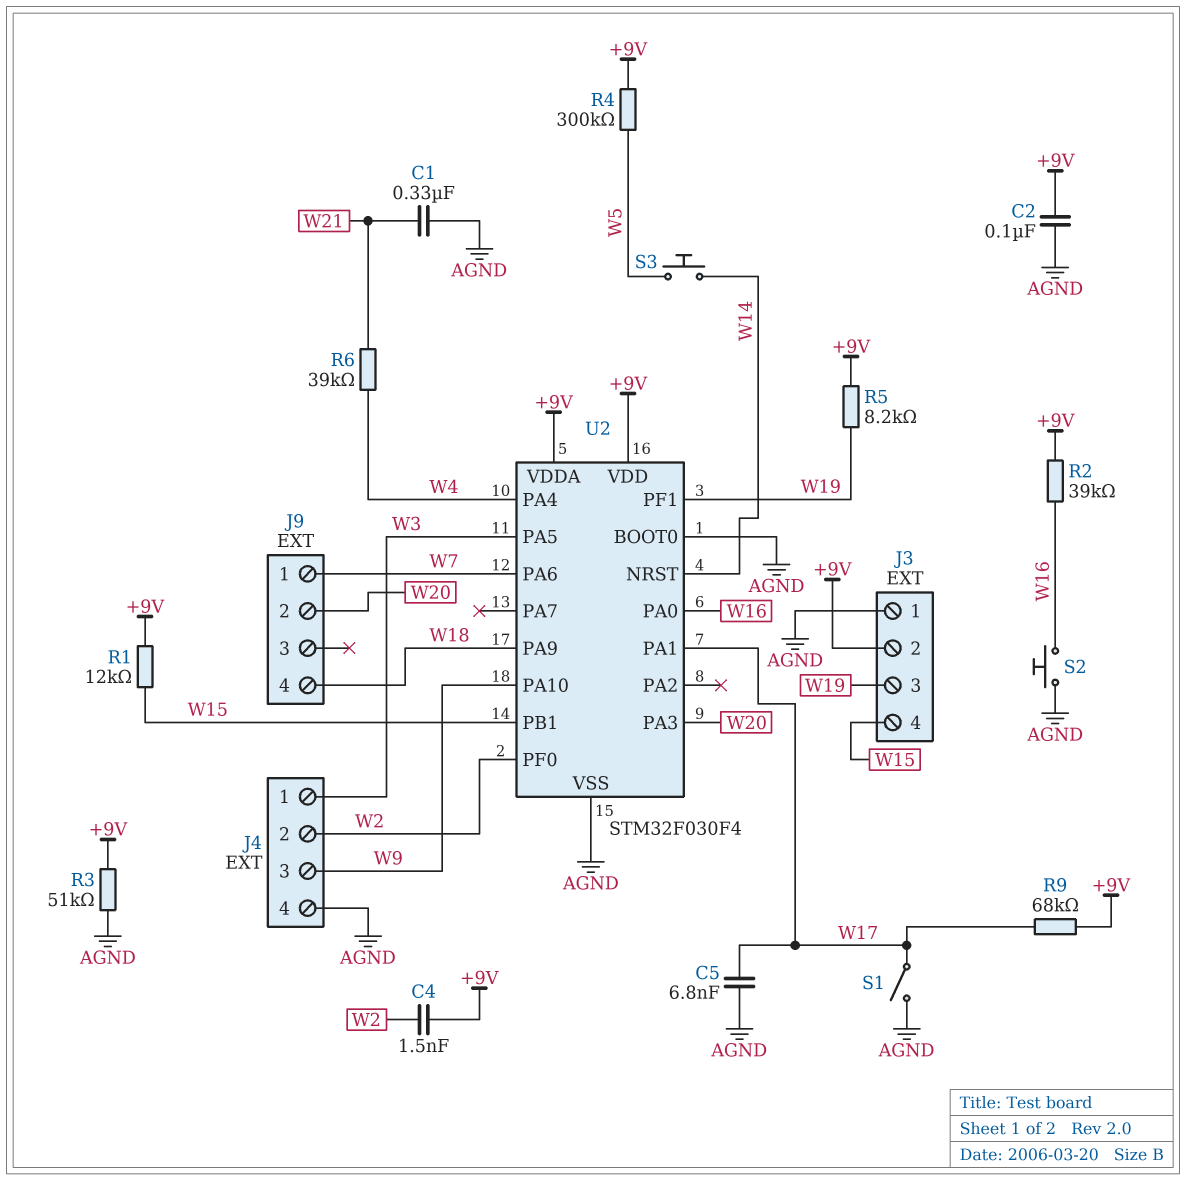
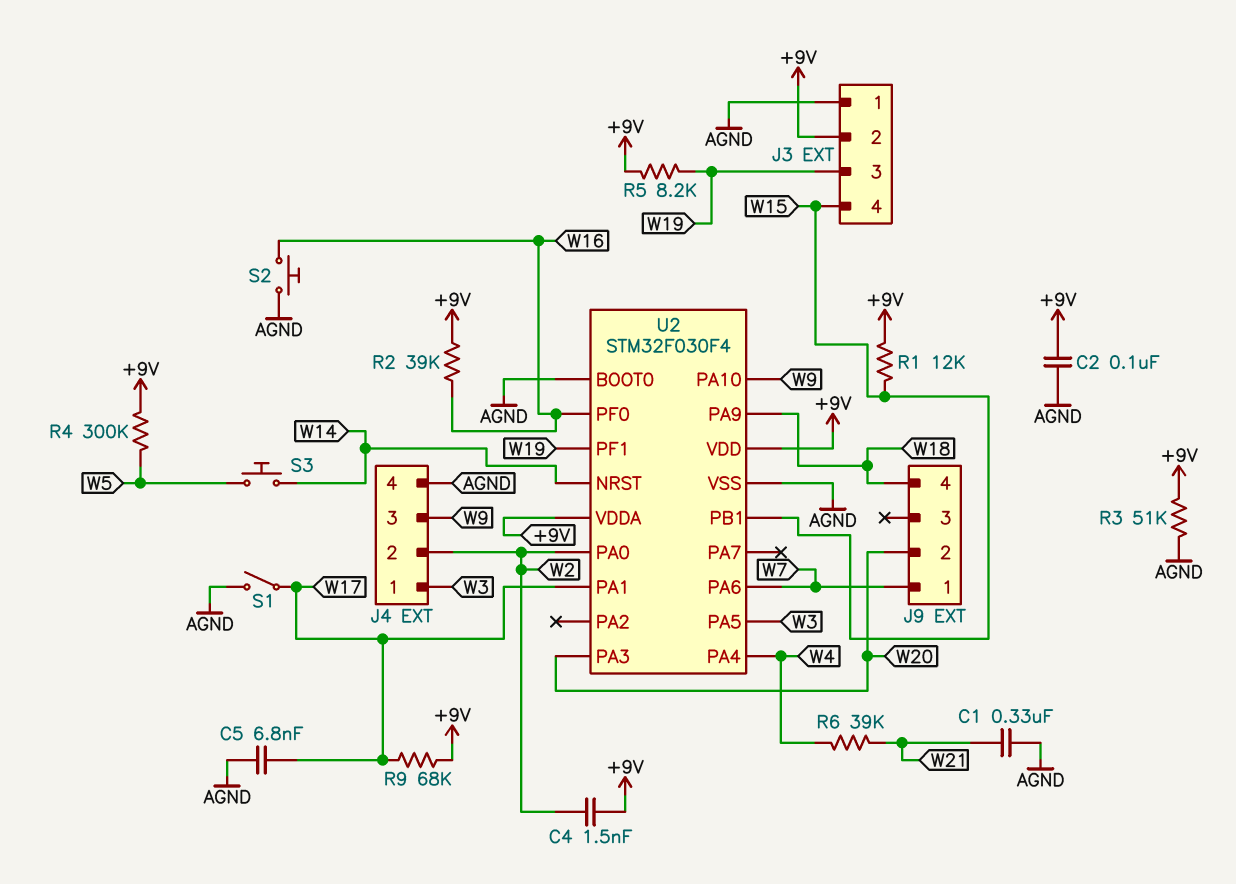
U2 pin PA0: W16 -> W2
U2 pin PF0: W2 -> W16

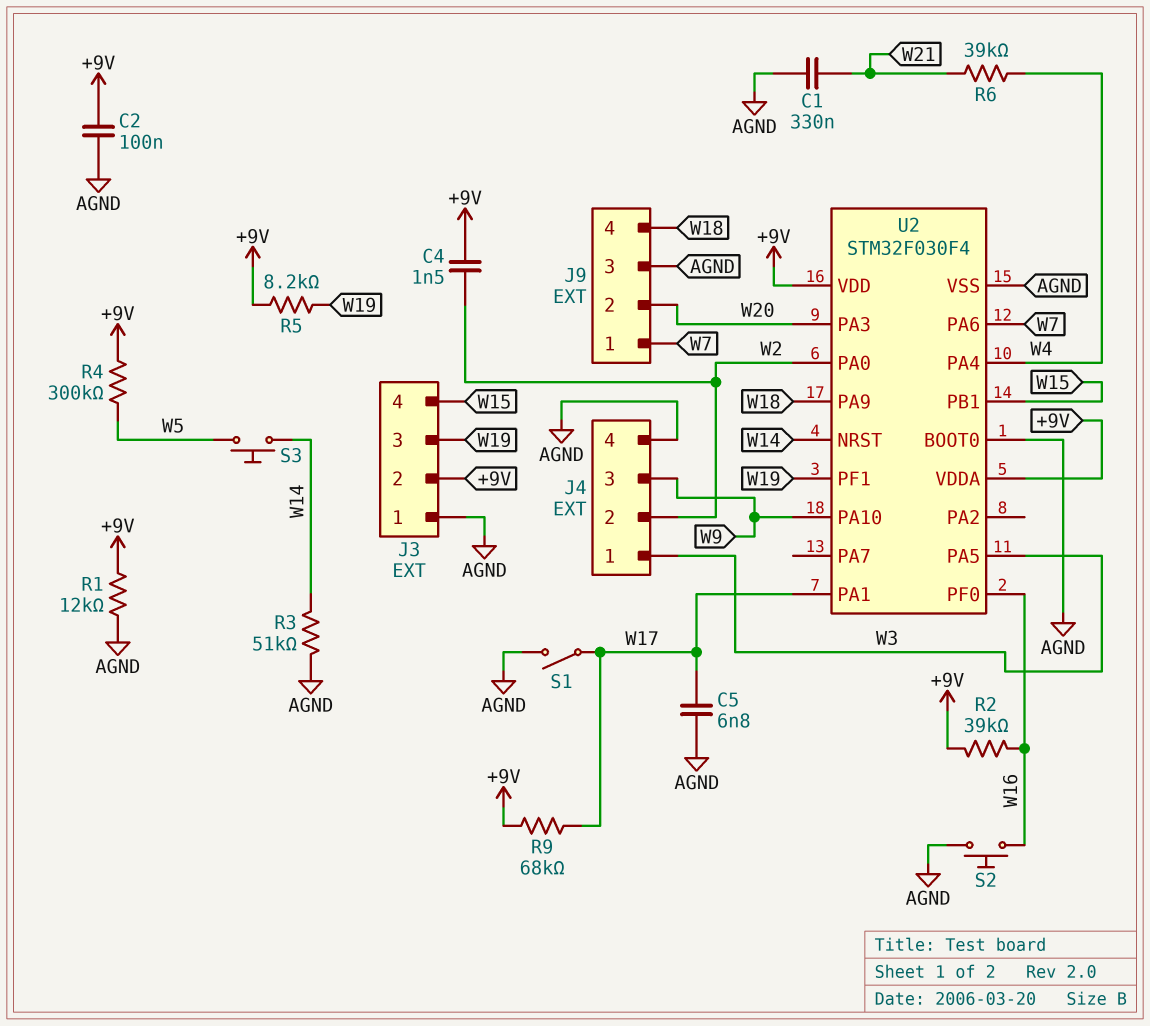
J9 pin 3: none -> AGND
R1: 12k (+9V, W15) -> 12k (+9V, AGND)
R3: 51k (+9V, AGND) -> 51k (AGND, W14)

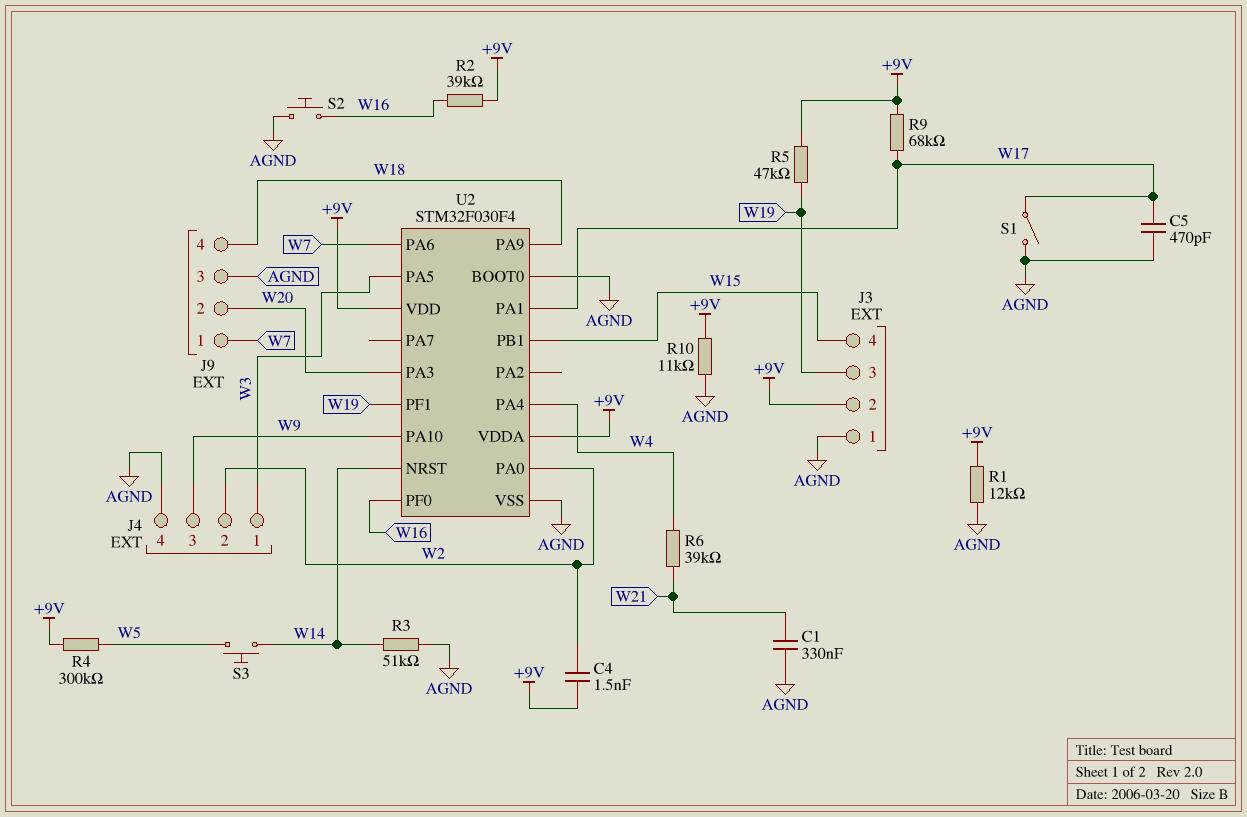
C2: 100nF (+9V, AGND) -> none
C5: 6.8nF (AGND, W17) -> 470pF (AGND, W17)
R5: 8.2k (+9V, W19) -> 47k (+9V, W19)
R10: none -> 11k (+9V, AGND)

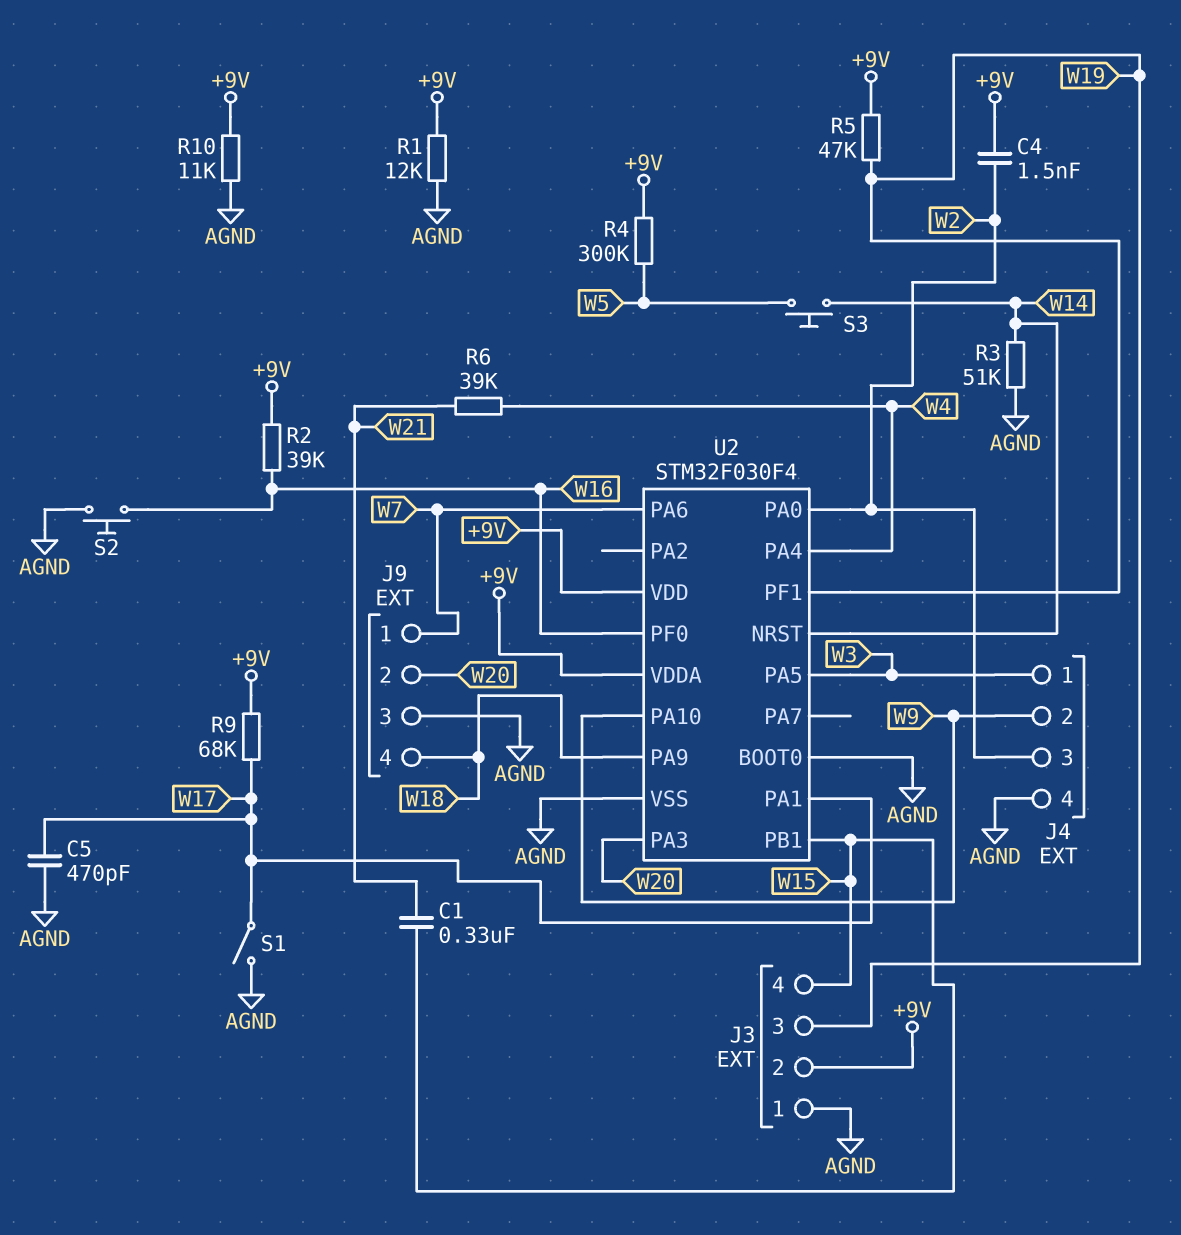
C1: 330nF (AGND, W21) -> 330nF (W15, W21)
J4 pin 2: W2 -> W9
J4 pin 3: W9 -> W2

